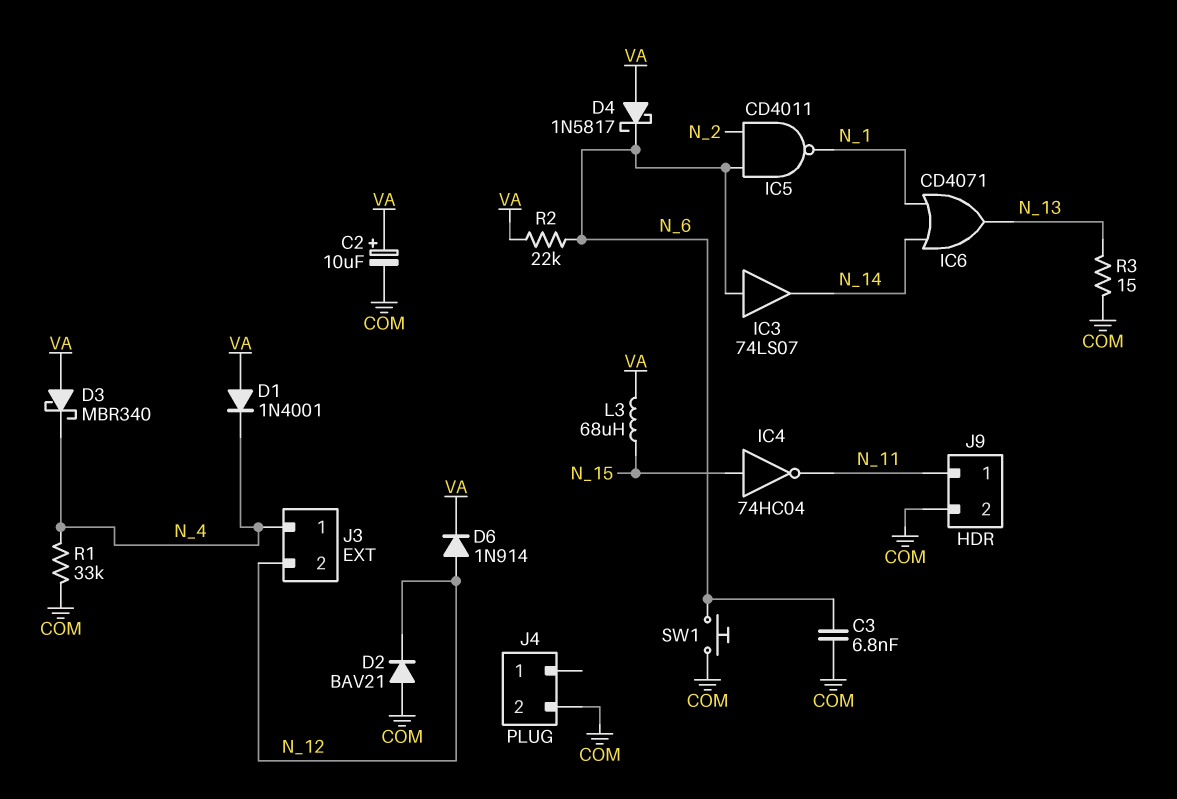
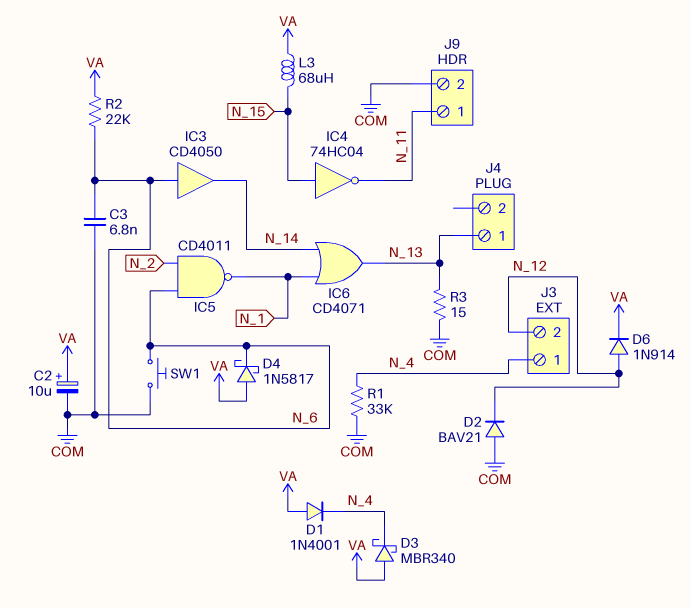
IC3: buffer 74LS07 (in N_6, out N_14) -> buffer CD4050 (in N_6, out N_14)
J4 pin 1: none -> N_13
J4 pin 2: COM -> none

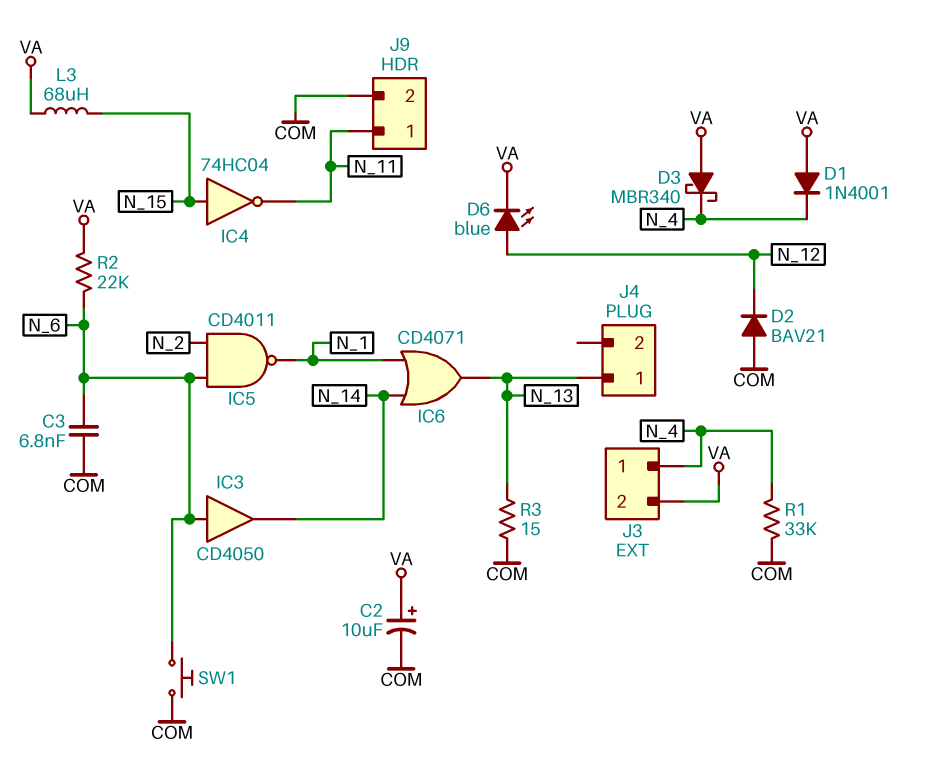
D4: schottky 1N5817 (A VA, K N_6) -> none
D6: diode 1N914 (A N_12, K VA) -> LED blue (A N_12, K VA)
J3 pin 2: N_12 -> VA

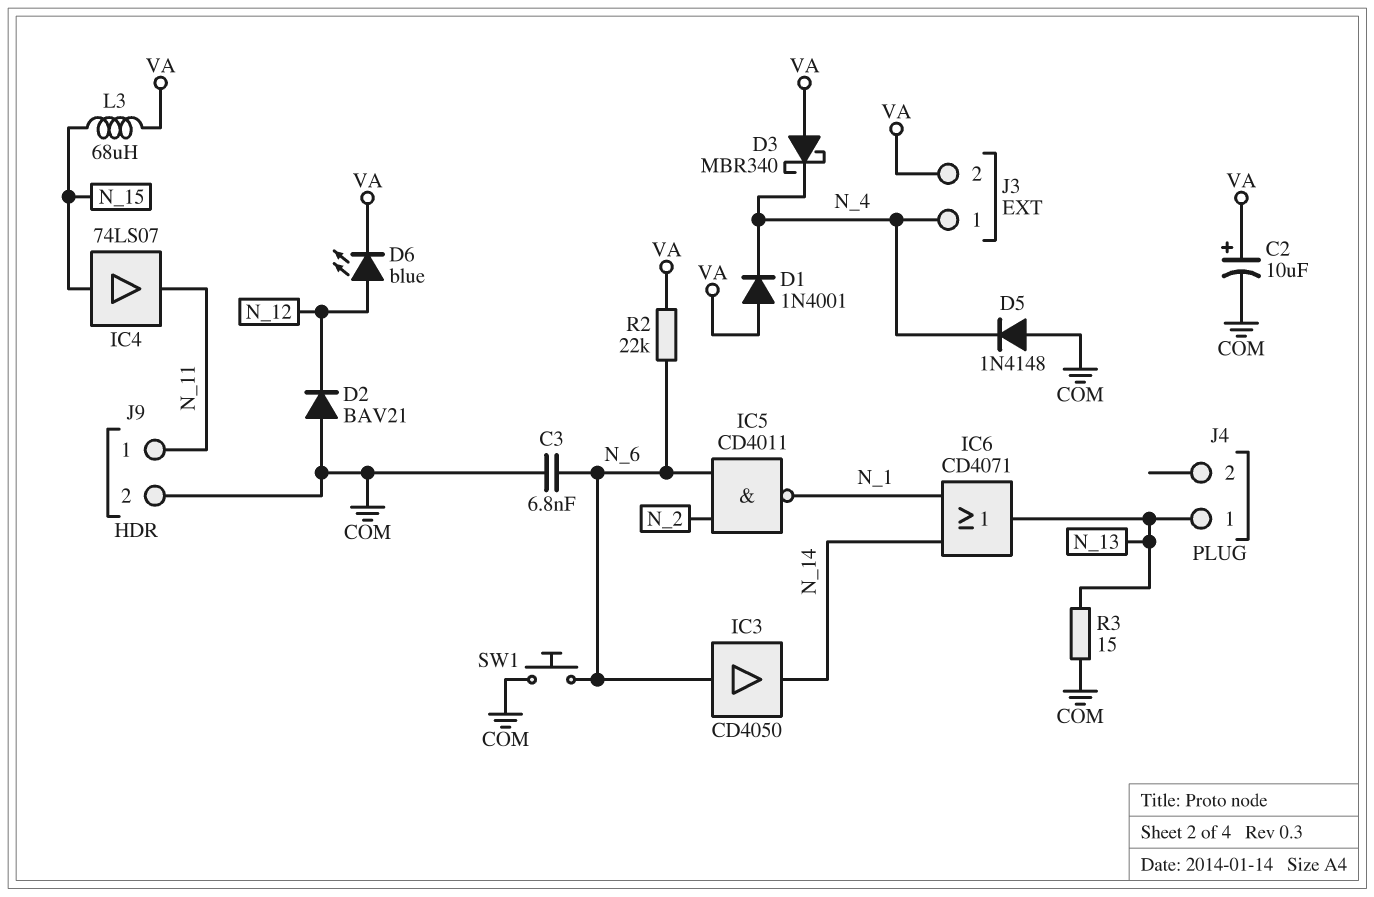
D5: none -> diode 1N4148 (A COM, K N_4)
IC4: NOT 74HC04 (in N_15, out N_11) -> buffer 74LS07 (in N_15, out N_11)
R1: 33k (COM, N_4) -> none

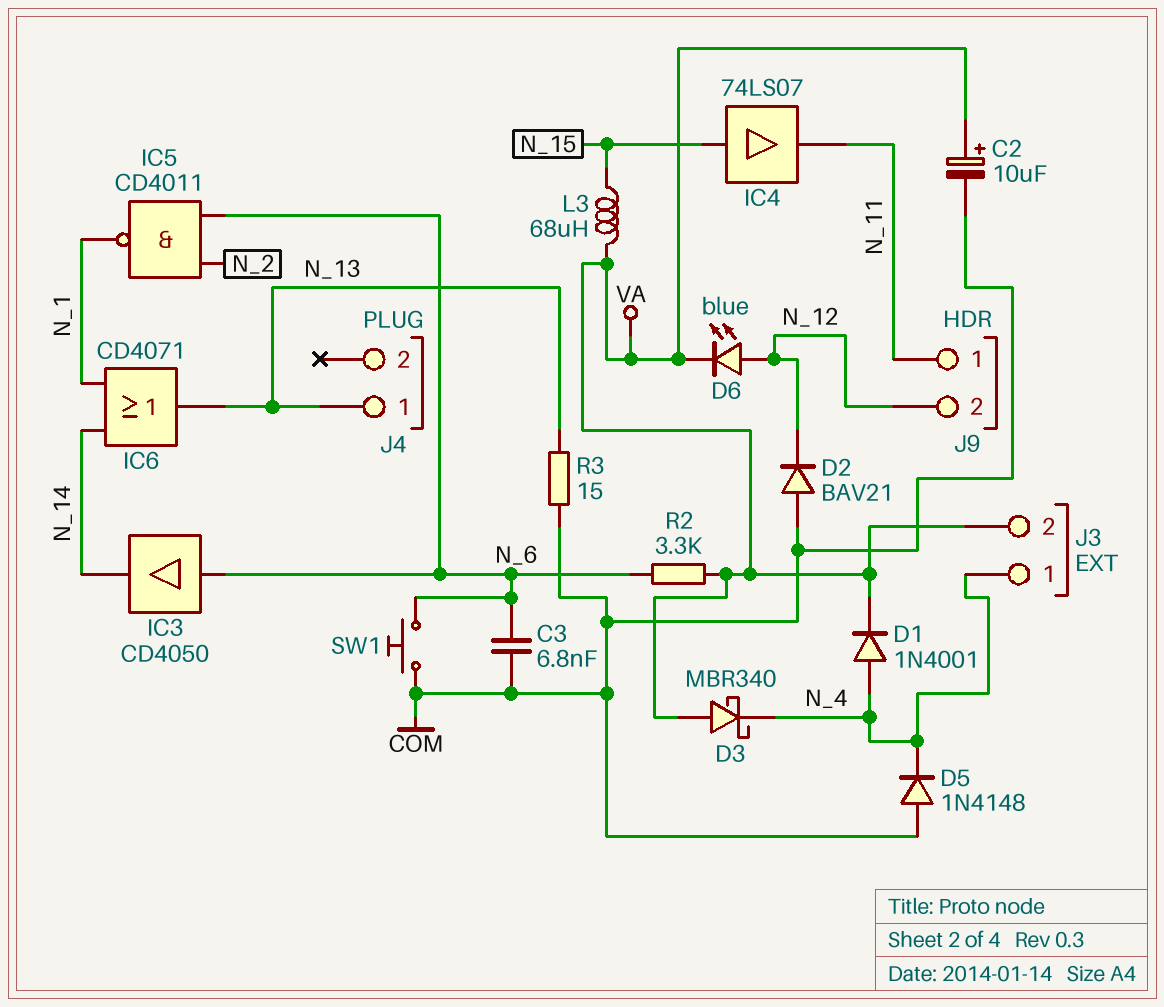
D1: diode 1N4001 (A VA, K N_4) -> diode 1N4001 (A N_4, K VA)
J9 pin 2: COM -> N_12
R2: 22k (N_6, VA) -> 3.3k (N_6, VA)

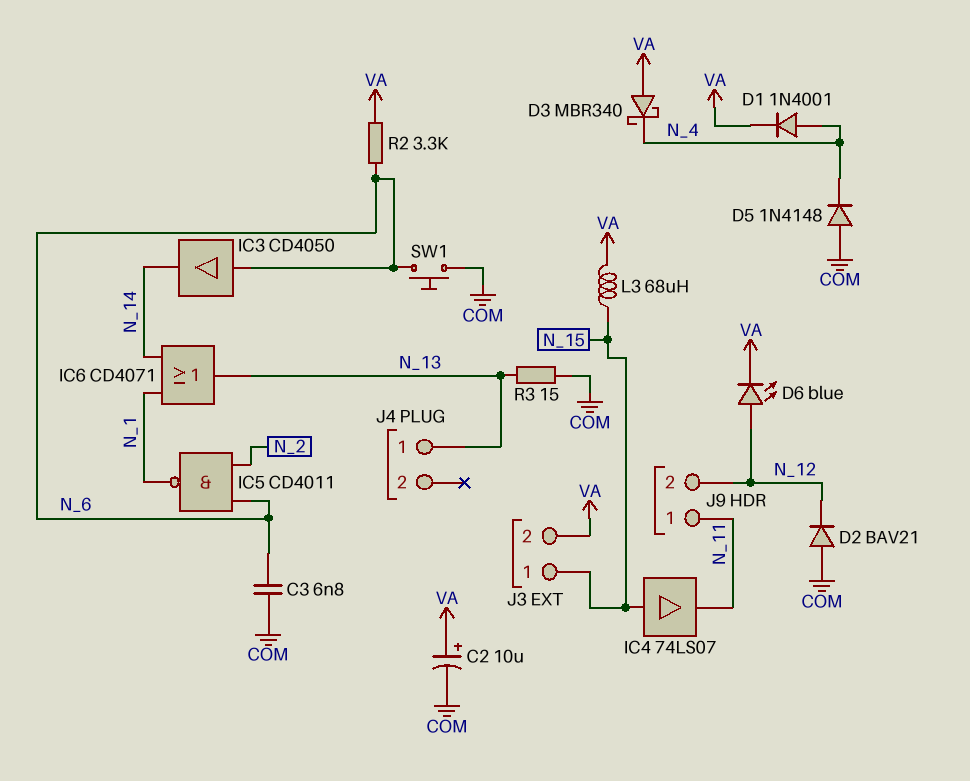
J3 pin 1: N_4 -> N_15

